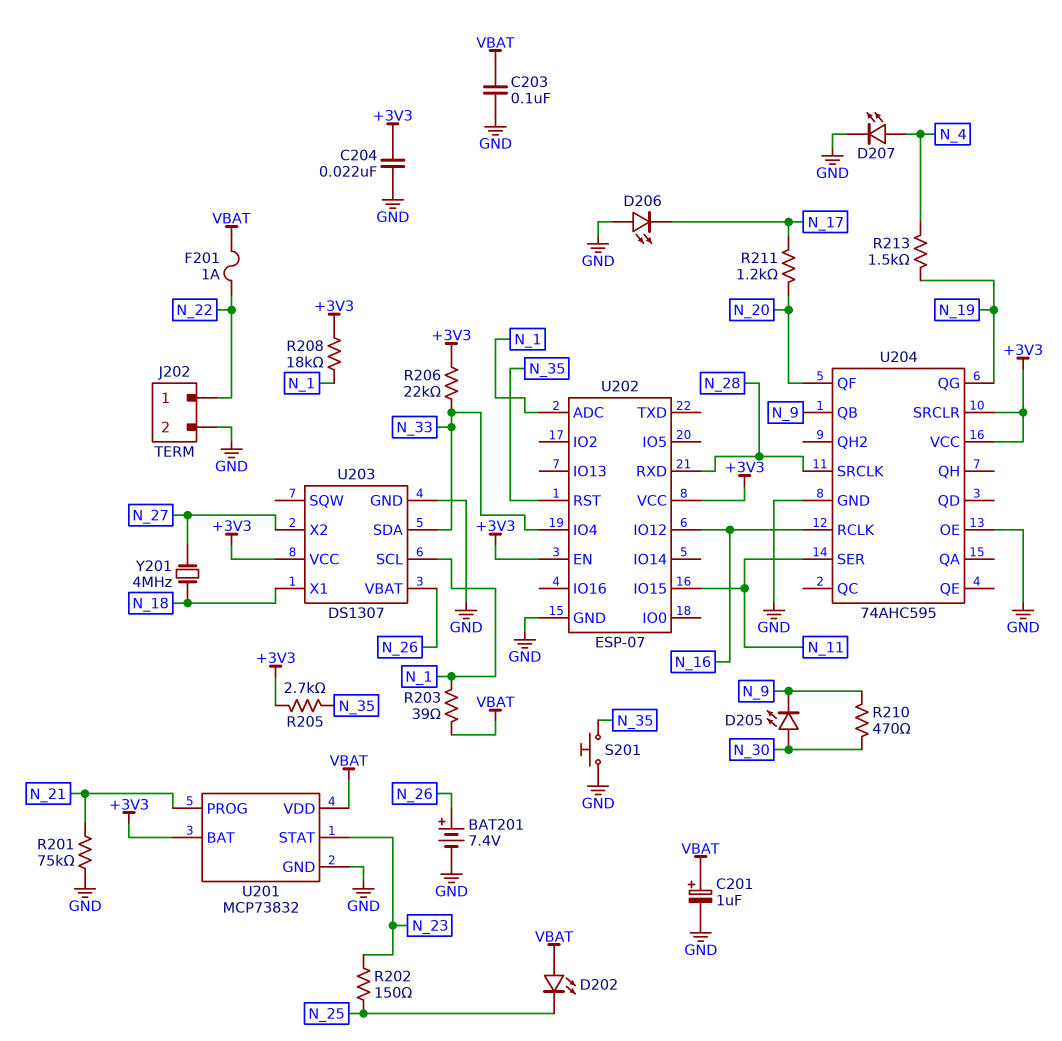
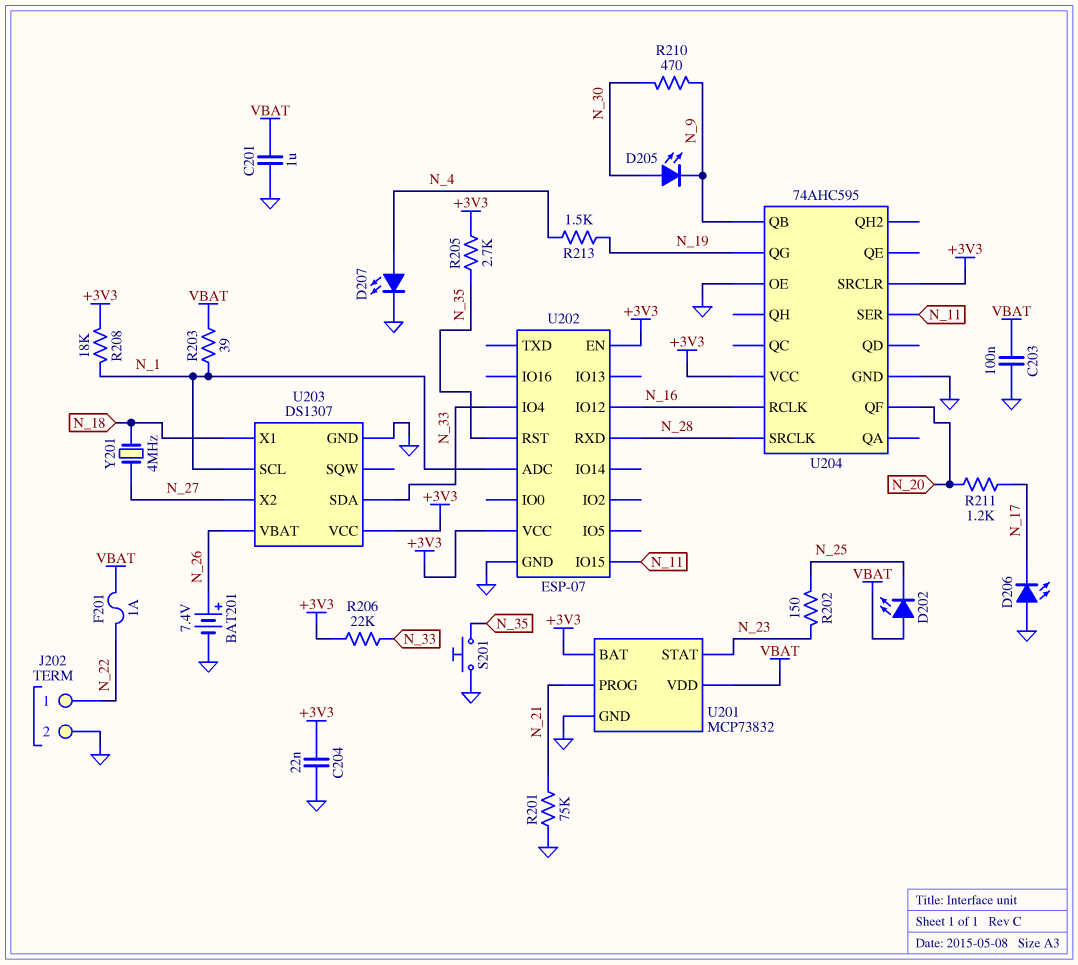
C201: 1uF (plus VBAT, minus GND) -> 1uF (GND, VBAT)

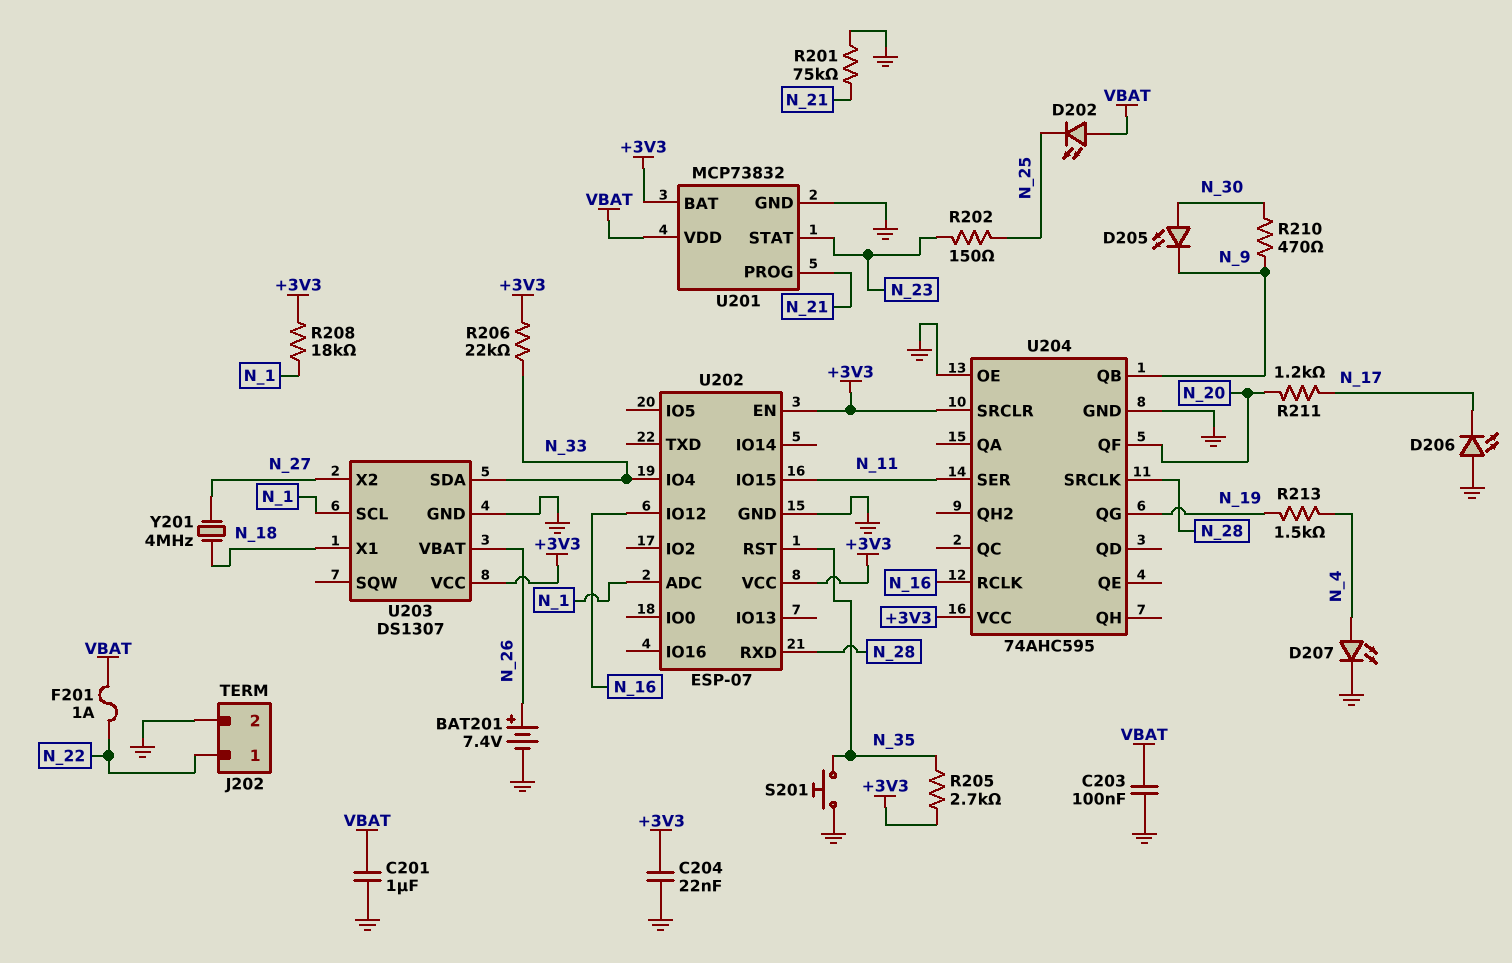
R203: 39 (N_1, VBAT) -> none

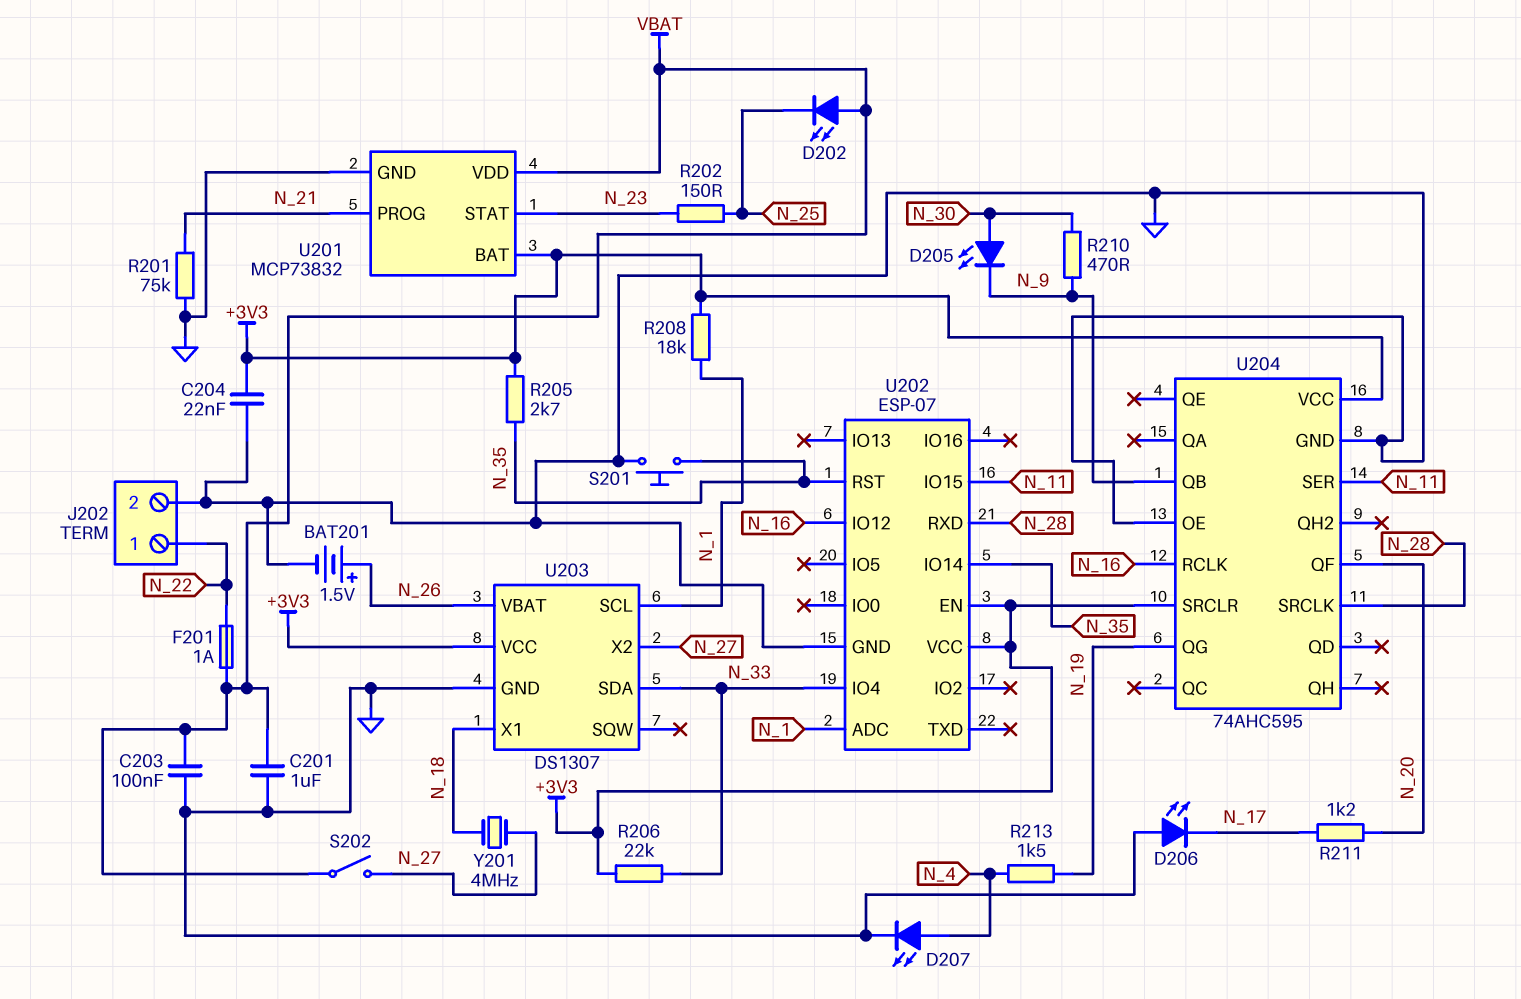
BAT201: 7.4V (plus N_26, minus GND) -> 1.5V (plus N_26, minus GND)
S202: none -> switch (N_27, VBAT)
U202 pin IO14: none -> N_35

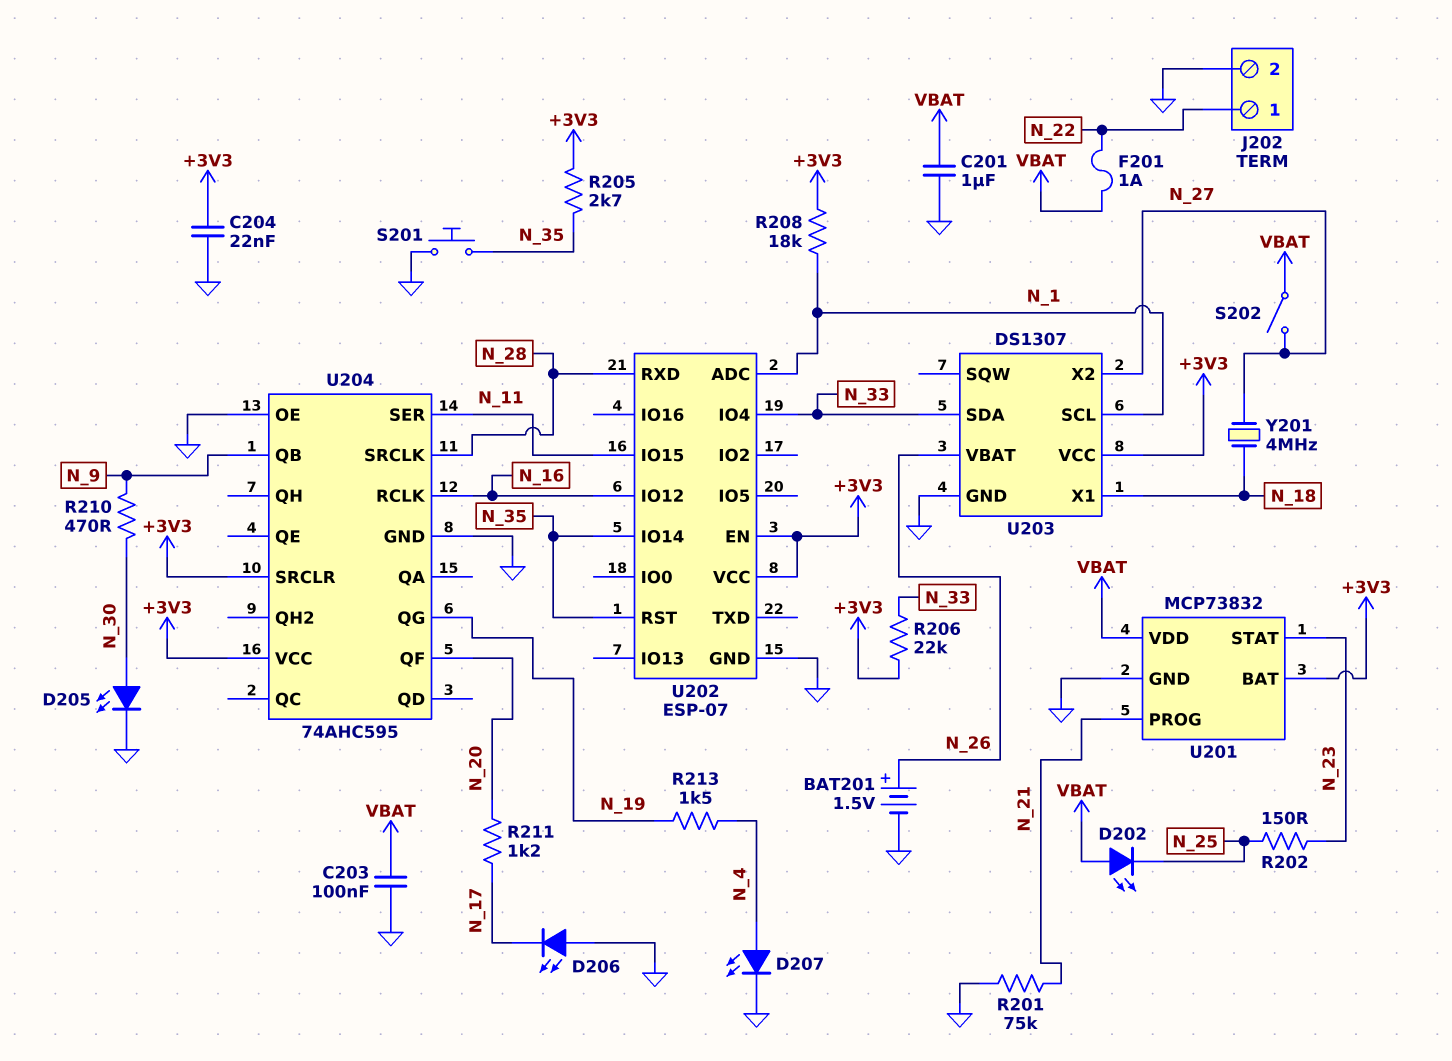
D205: LED (A N_30, K N_9) -> LED (A N_30, K GND)

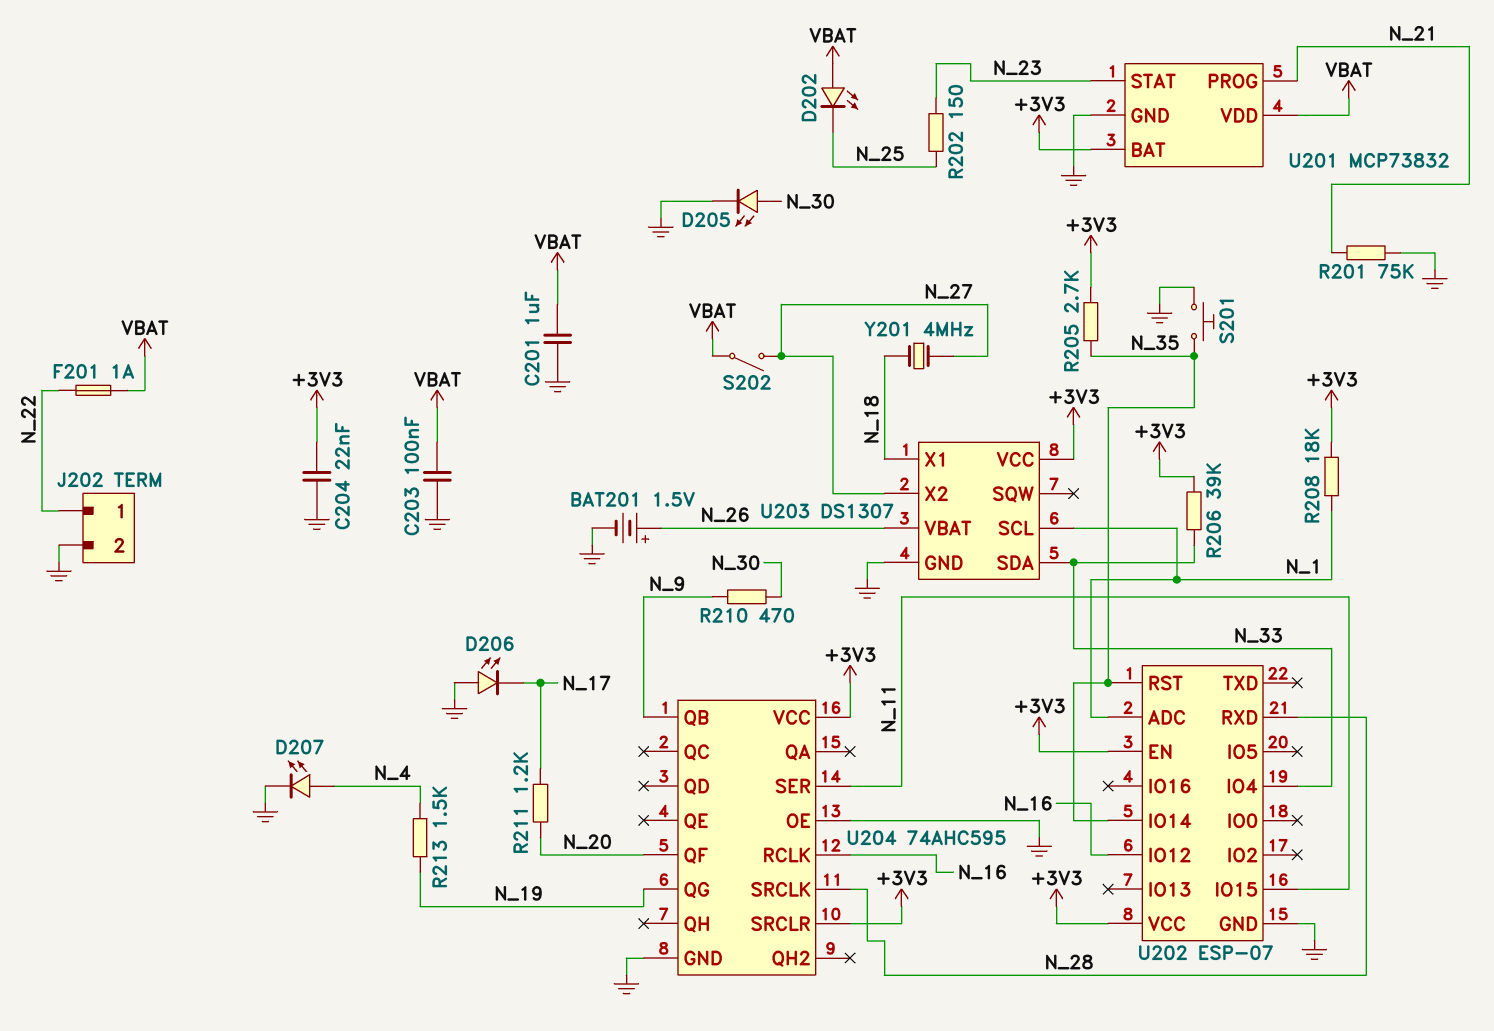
R206: 22k (+3V3, N_33) -> 39k (+3V3, N_33)

